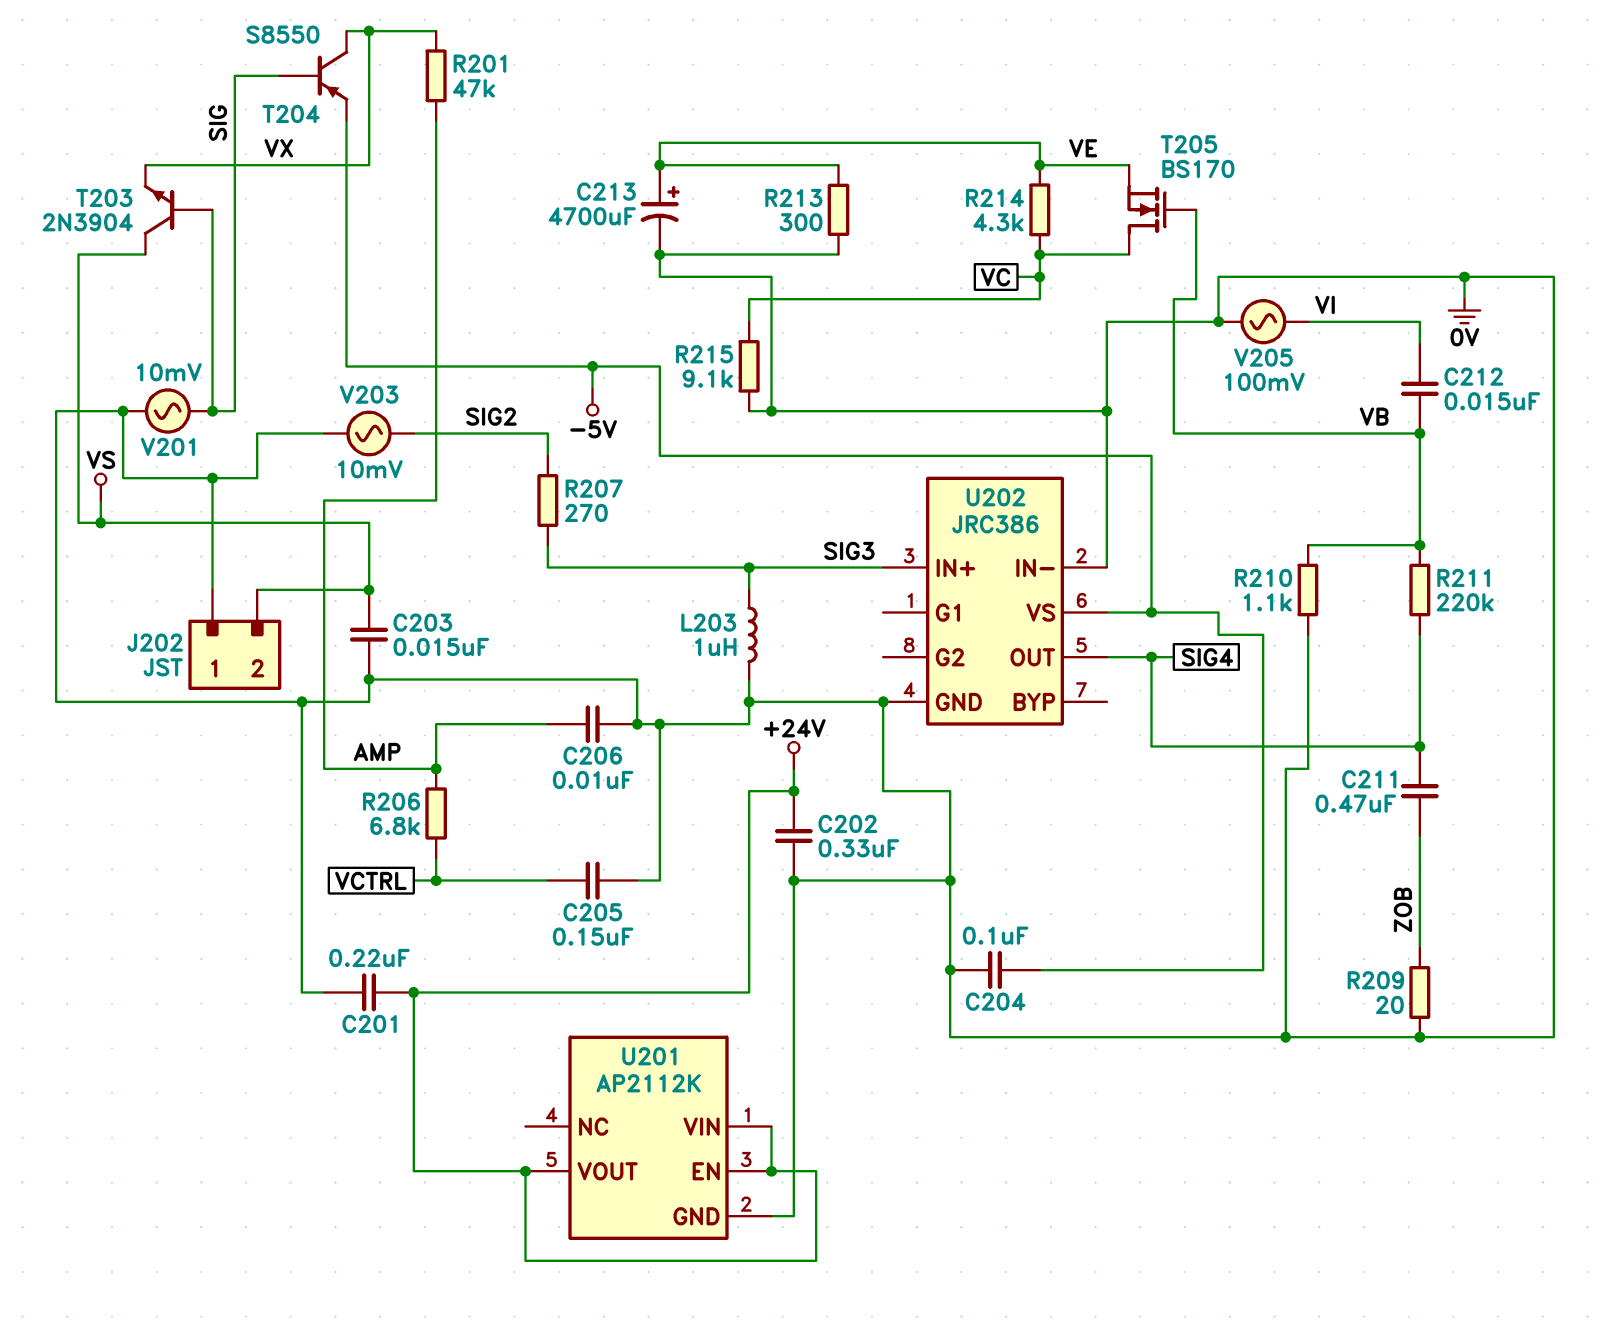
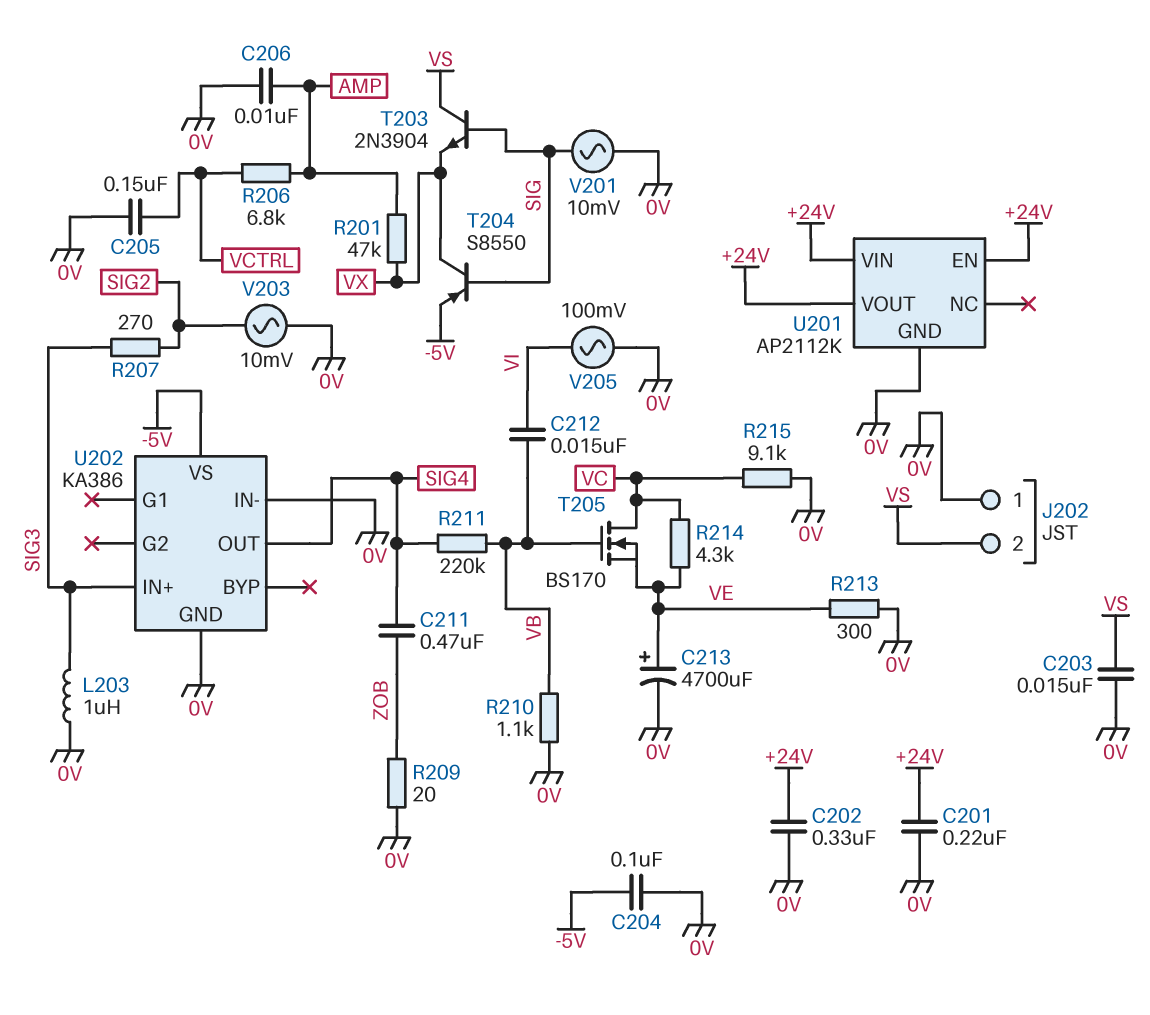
U202: JRC386 -> KA386

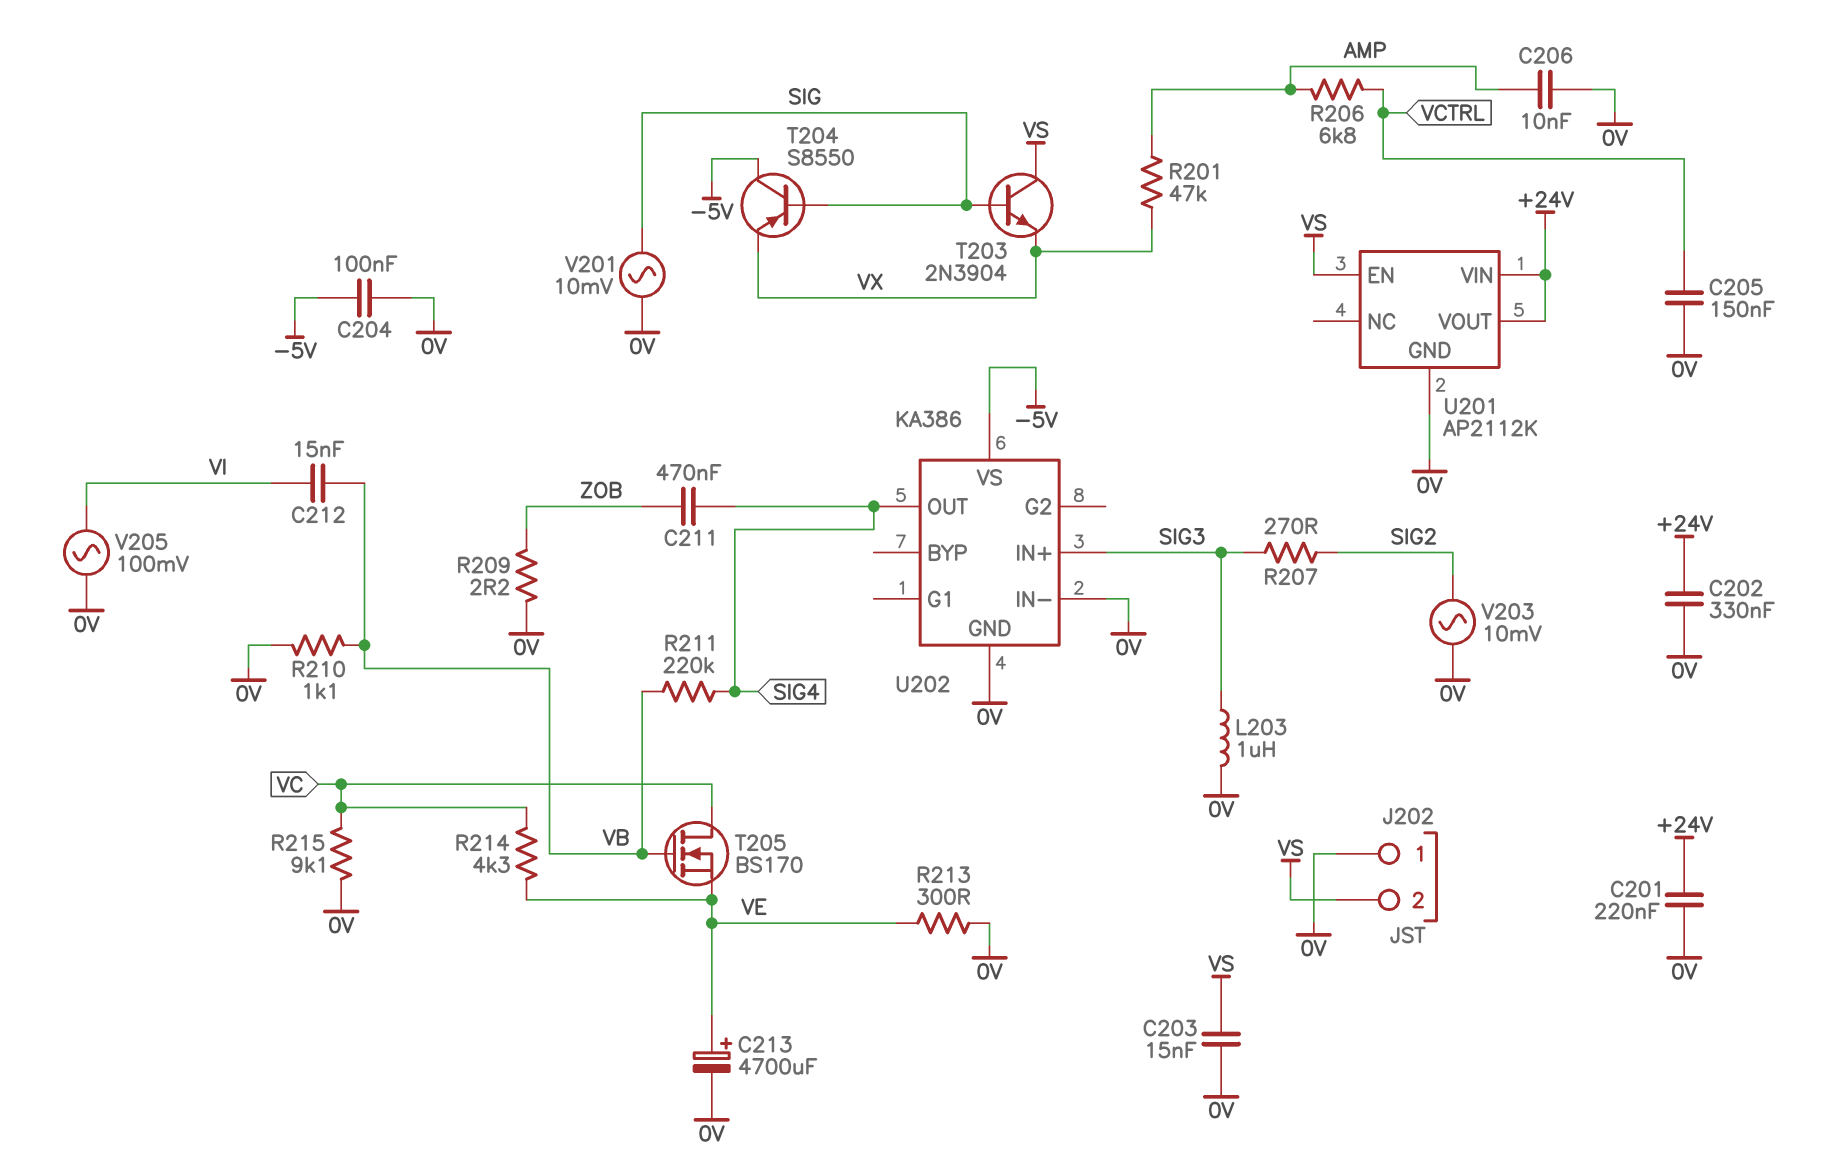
R209: 20 (0V, ZOB) -> 2.2 (0V, ZOB)
T204: PNP S8550 (B SIG, C VX, E -5V) -> PNP S8550 (B SIG, C -5V, E VX)
U201 pin EN: +24V -> VS

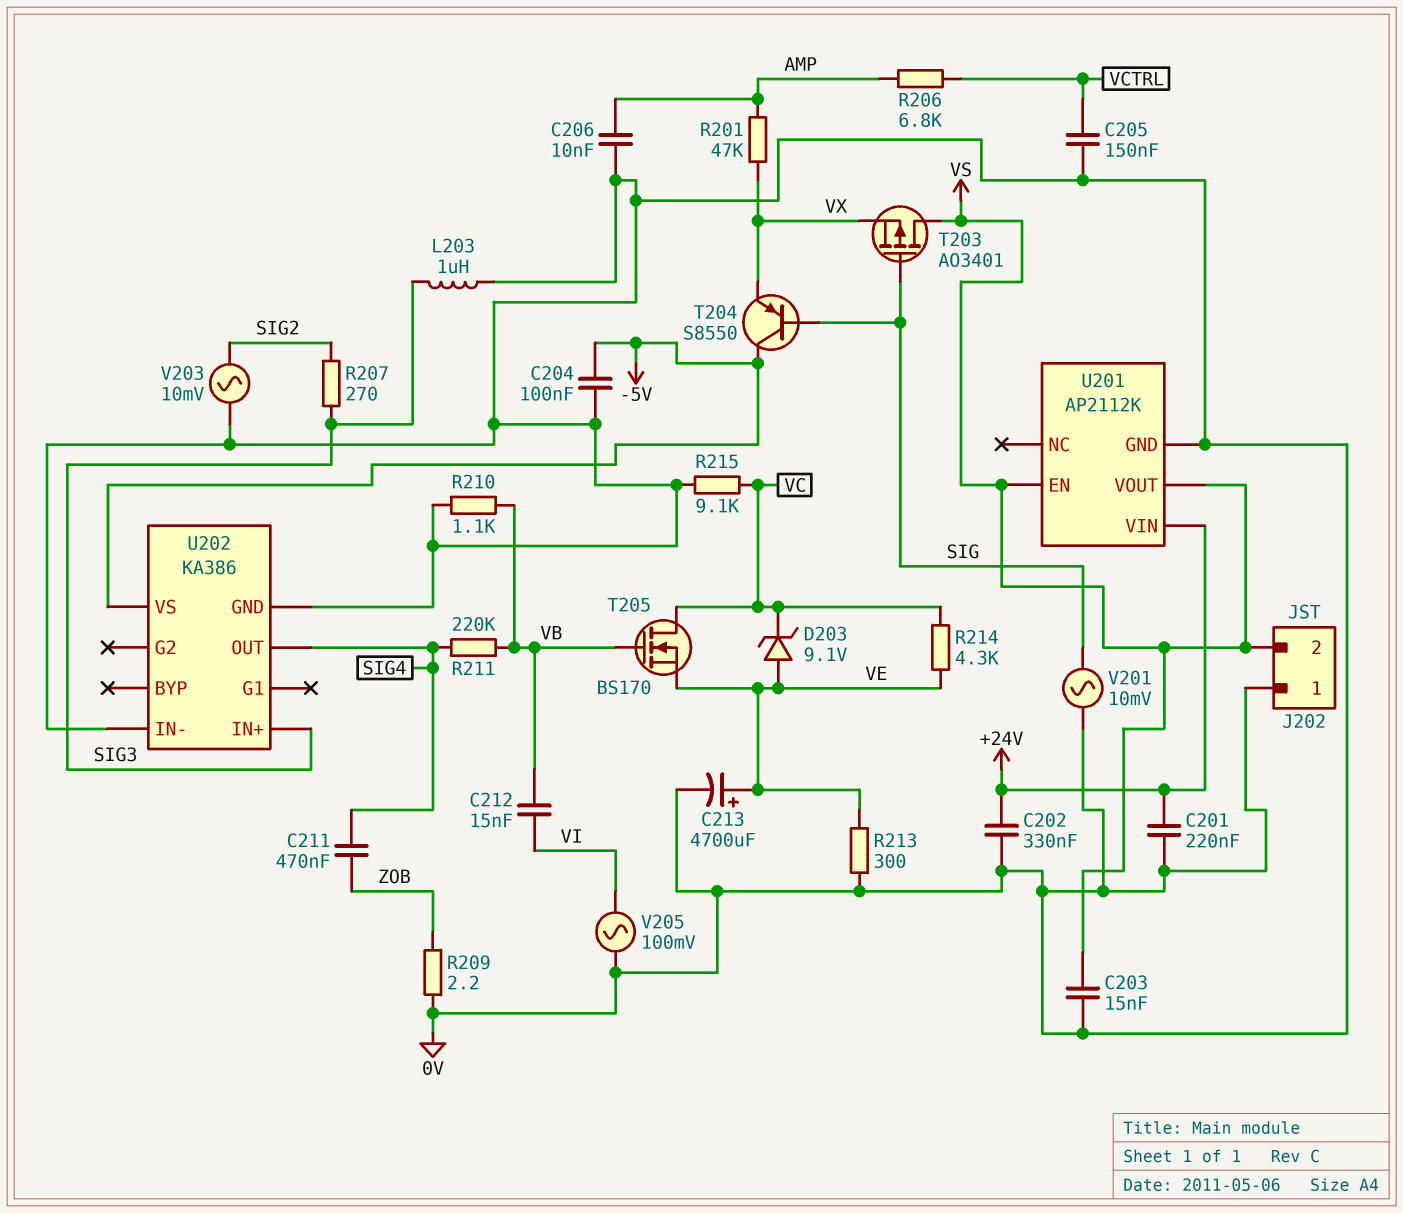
D203: none -> zener 9.1V (A VE, K VC)
T203: NPN 2N3904 (B SIG, C VS, E VX) -> PMOS AO3401 (G SIG, D VS, S VX)
U201 pin VOUT: +24V -> VS

